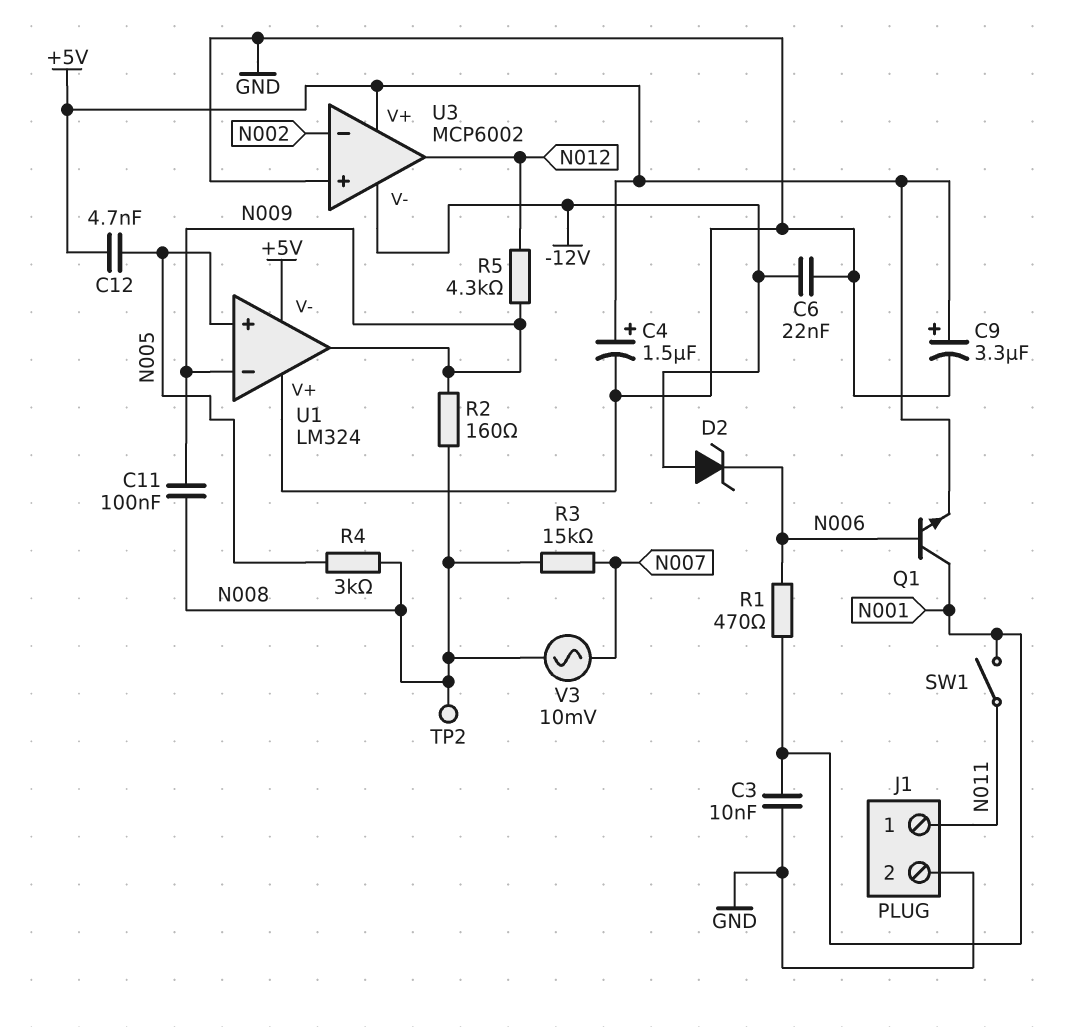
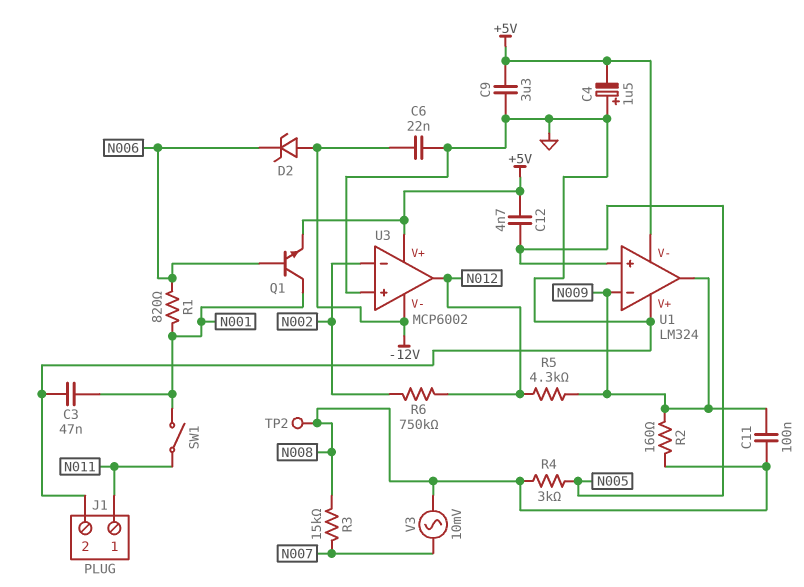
C3: 10nF (GND, N001) -> 47nF (GND, N001)
C4: 1.5uF (plus +5V, minus GND) -> 1.5uF (plus GND, minus +5V)
C9: 3.3uF (plus +5V, minus GND) -> 3.3uF (+5V, GND)
R1: 470 (N001, N006) -> 820 (N001, N006)
R6: none -> 750k (N002, N012)

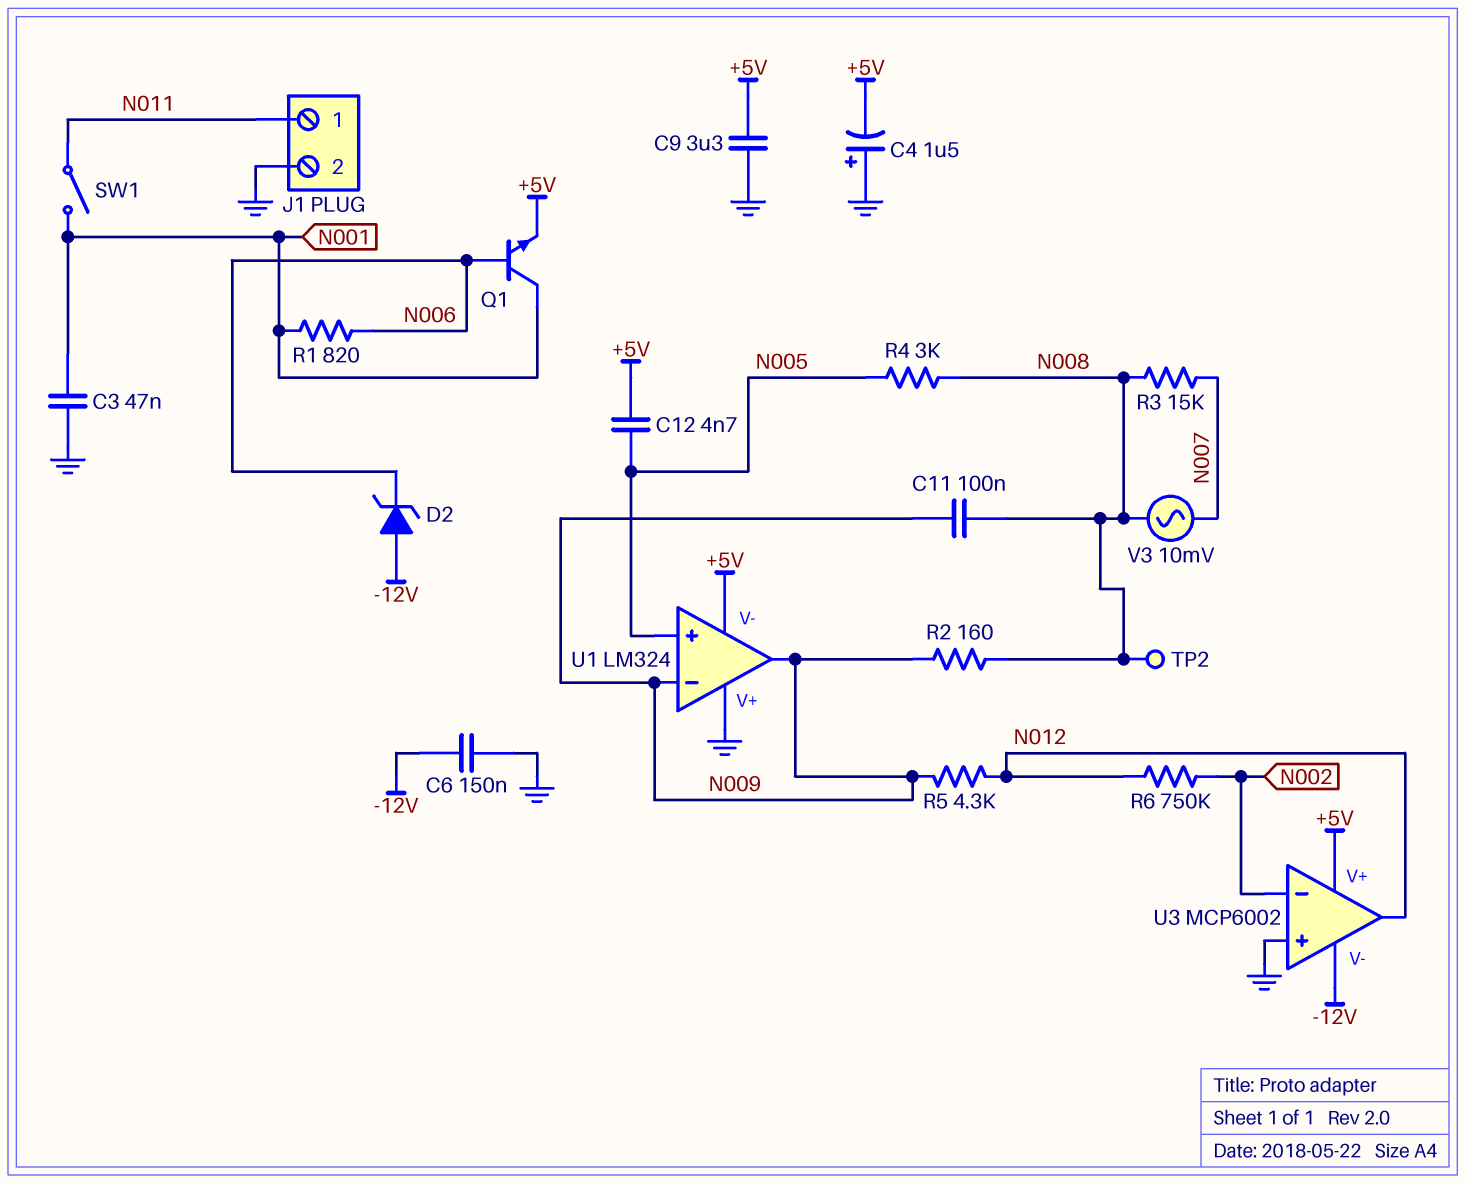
C6: 22nF (-12V, GND) -> 150nF (-12V, GND)

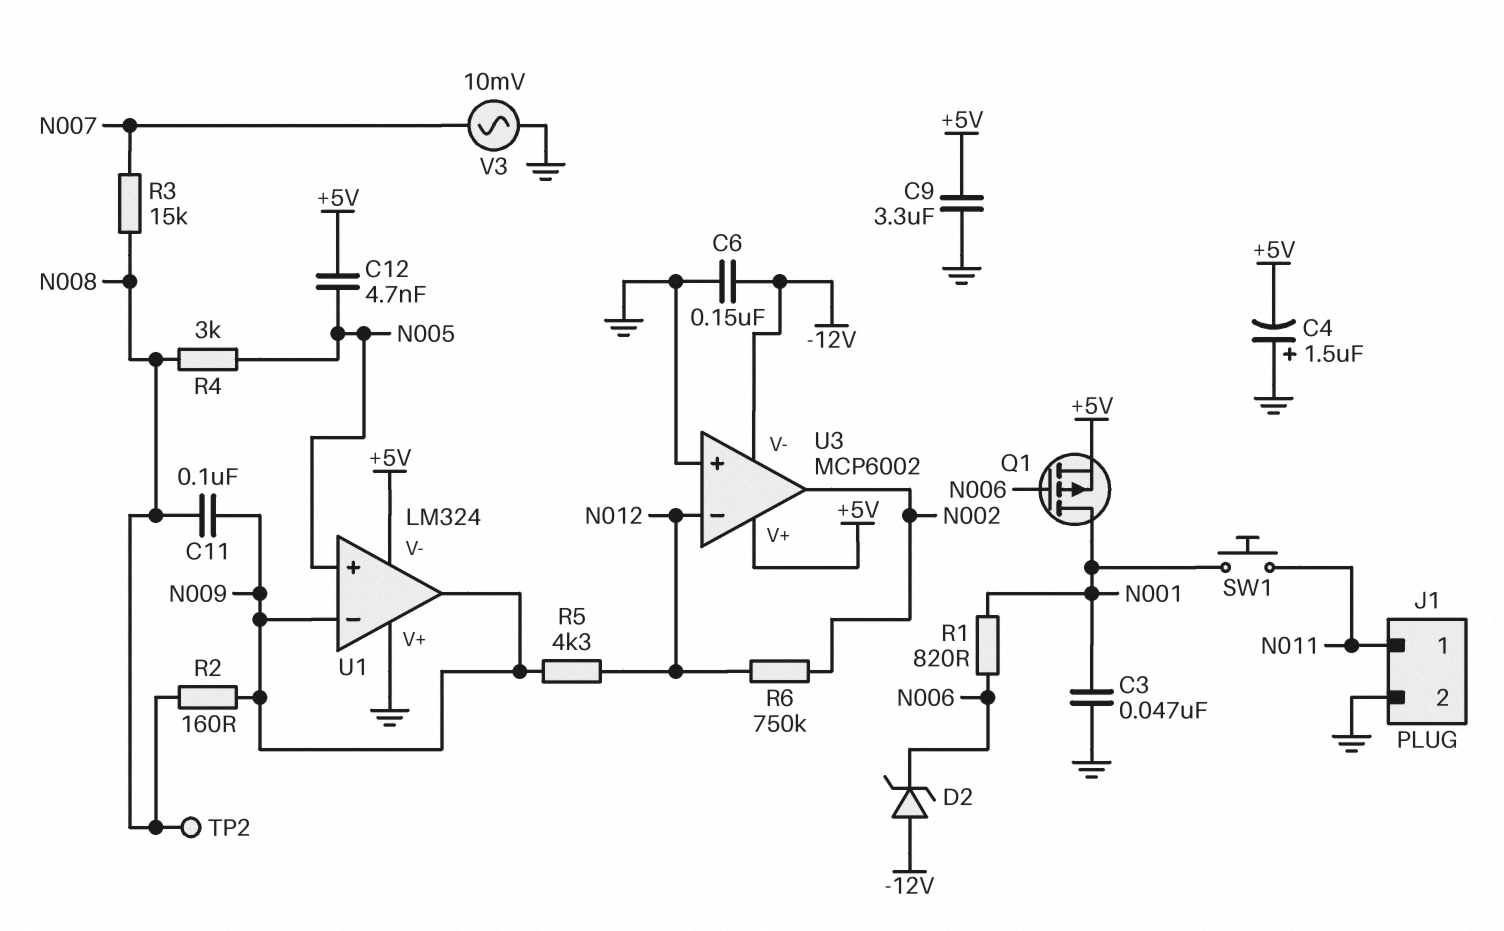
Q1: NPN (B N006, C N001, E +5V) -> PMOS (G N006, D N001, S +5V)
SW1: switch (N001, N011) -> button (N001, N011)
U3 pin in-: N002 -> N012
U3 pin out: N012 -> N002
V3: AC 10mV (N007, N008) -> AC 10mV (GND, N007)

